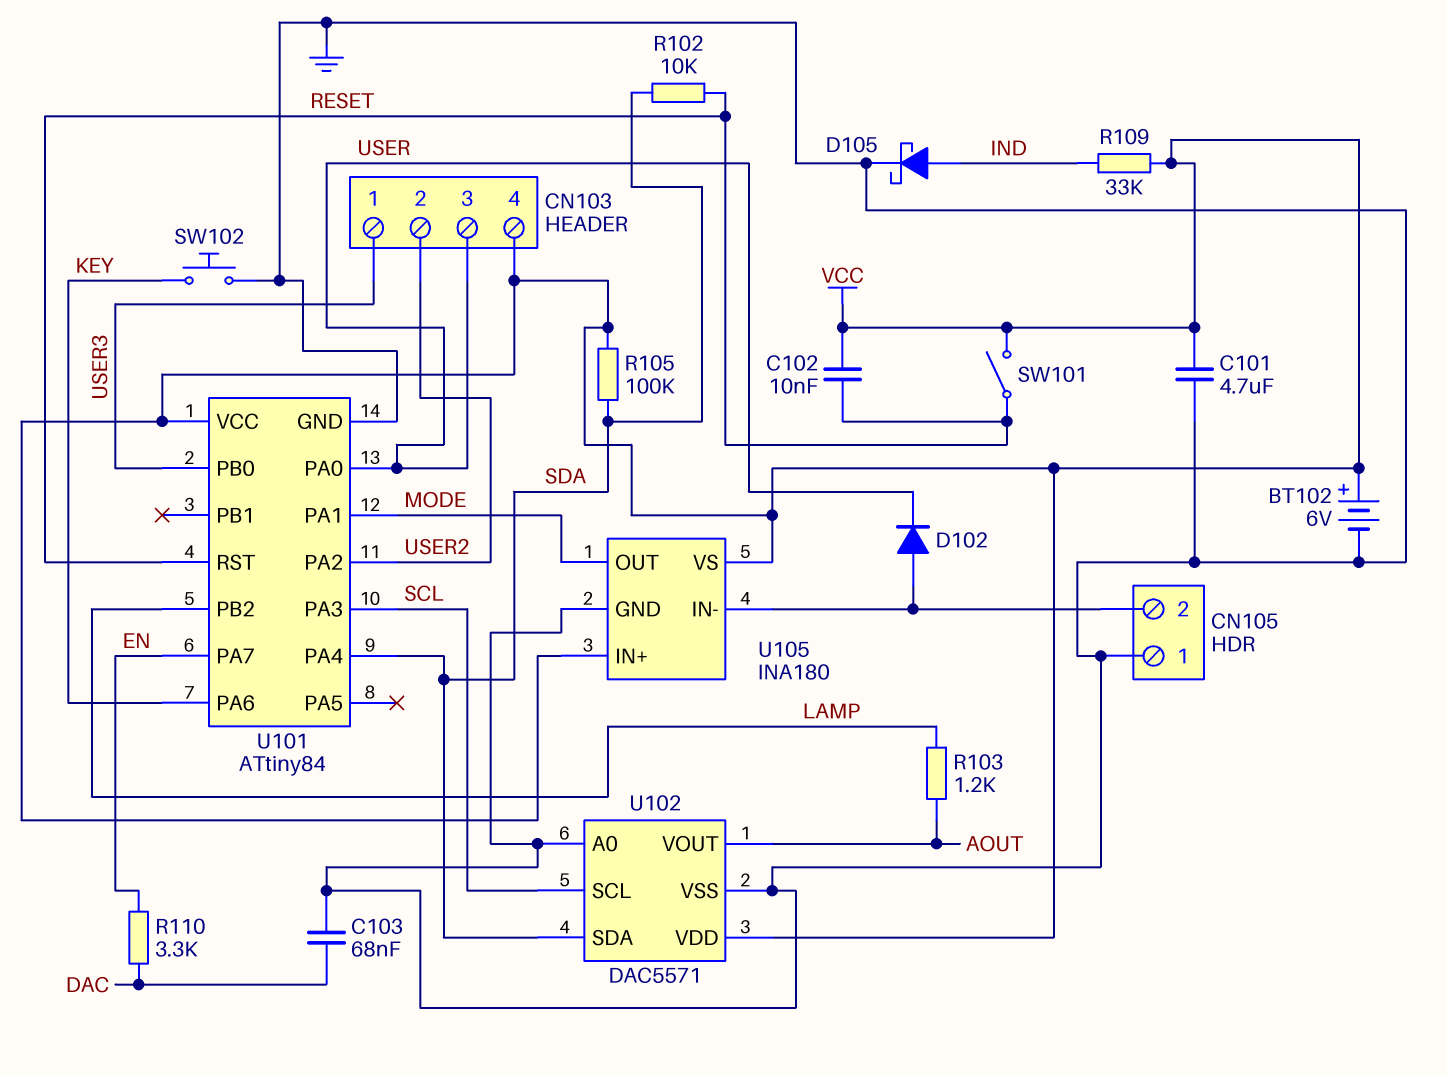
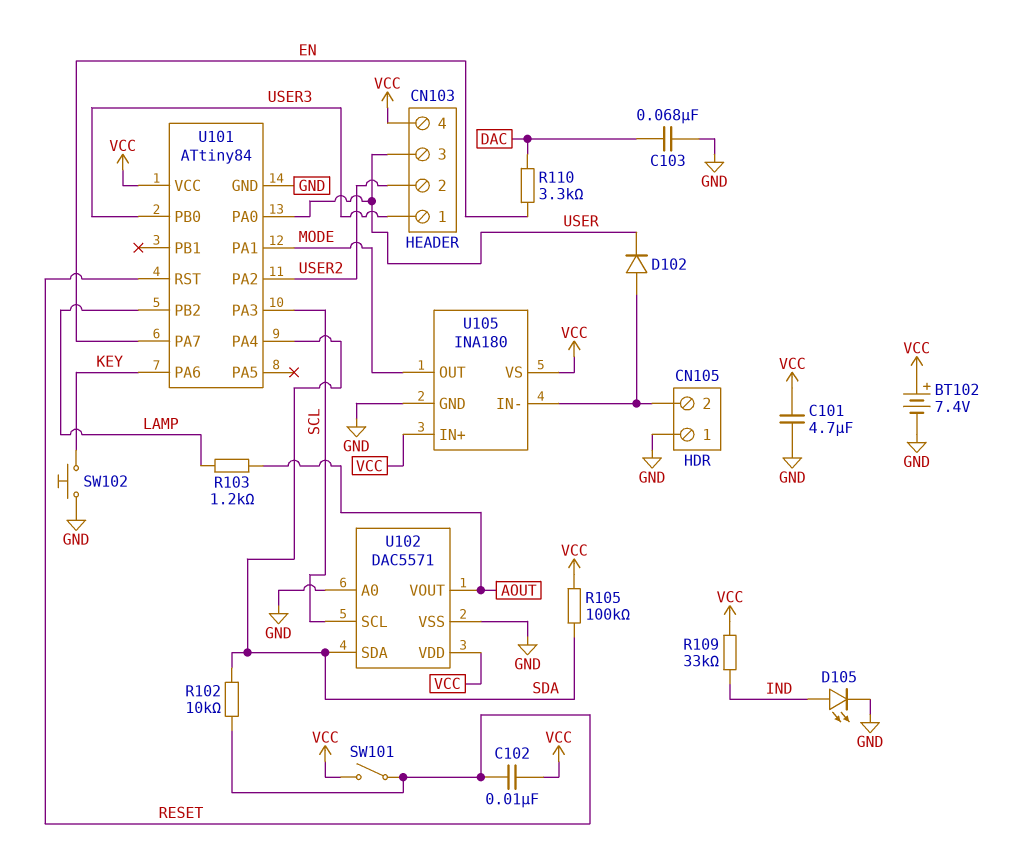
BT102: 6V (plus VCC, minus GND) -> 7.4V (plus VCC, minus GND)
D105: schottky (A IND, K GND) -> LED (A IND, K GND)

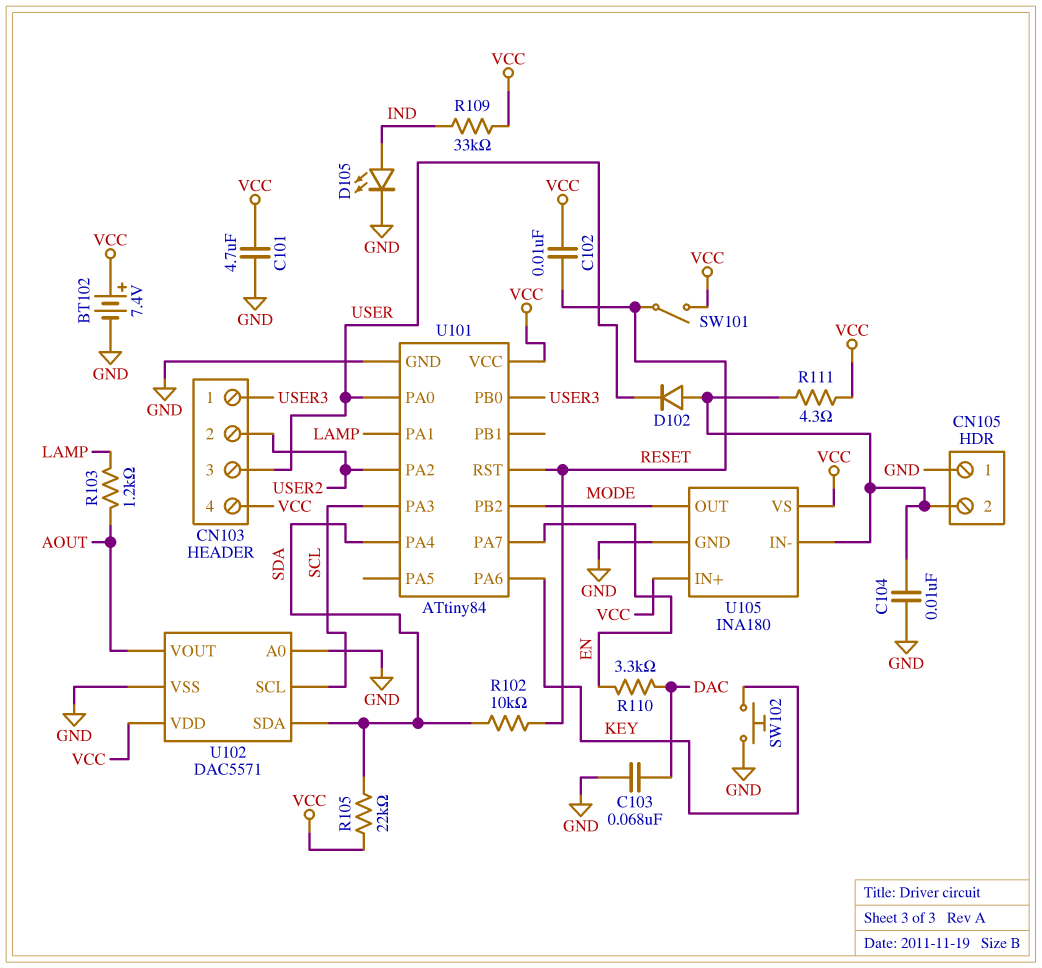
C104: none -> 10nF (CN105/2, GND)
R105: 100k (SDA, VCC) -> 22k (SDA, VCC)
R111: none -> 4.3 (CN105/2, VCC)
U101 pin PA1: MODE -> LAMP
U101 pin PB2: LAMP -> MODE

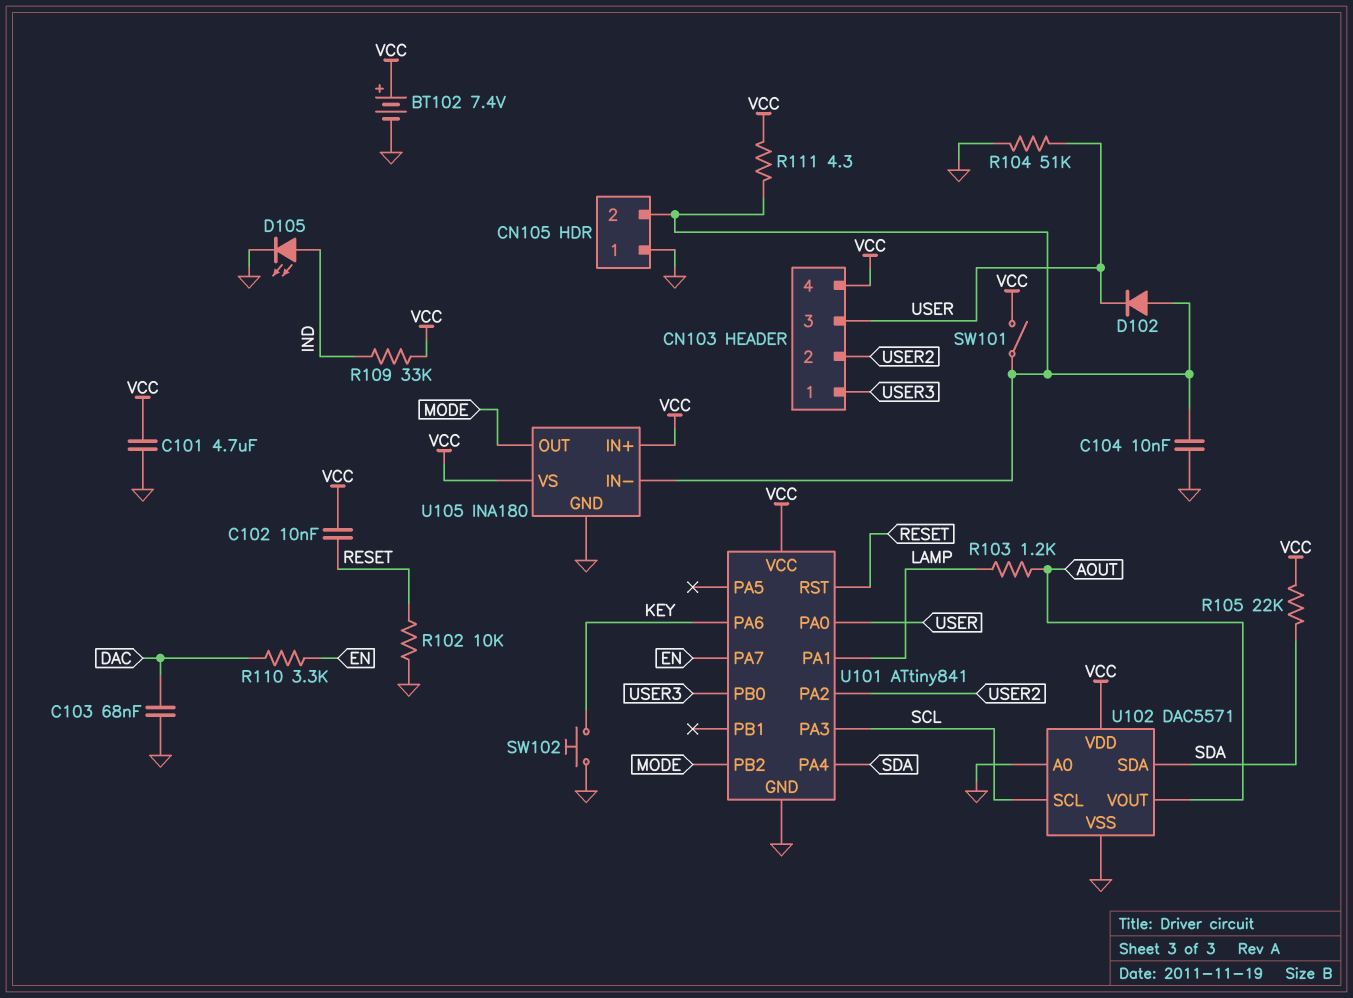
R102: 10k (RESET, SDA) -> 10k (GND, RESET)
R104: none -> 51k (GND, USER)
SW101: switch (RESET, VCC) -> switch (CN105/2, VCC)
U101: ATtiny84 -> ATtiny841

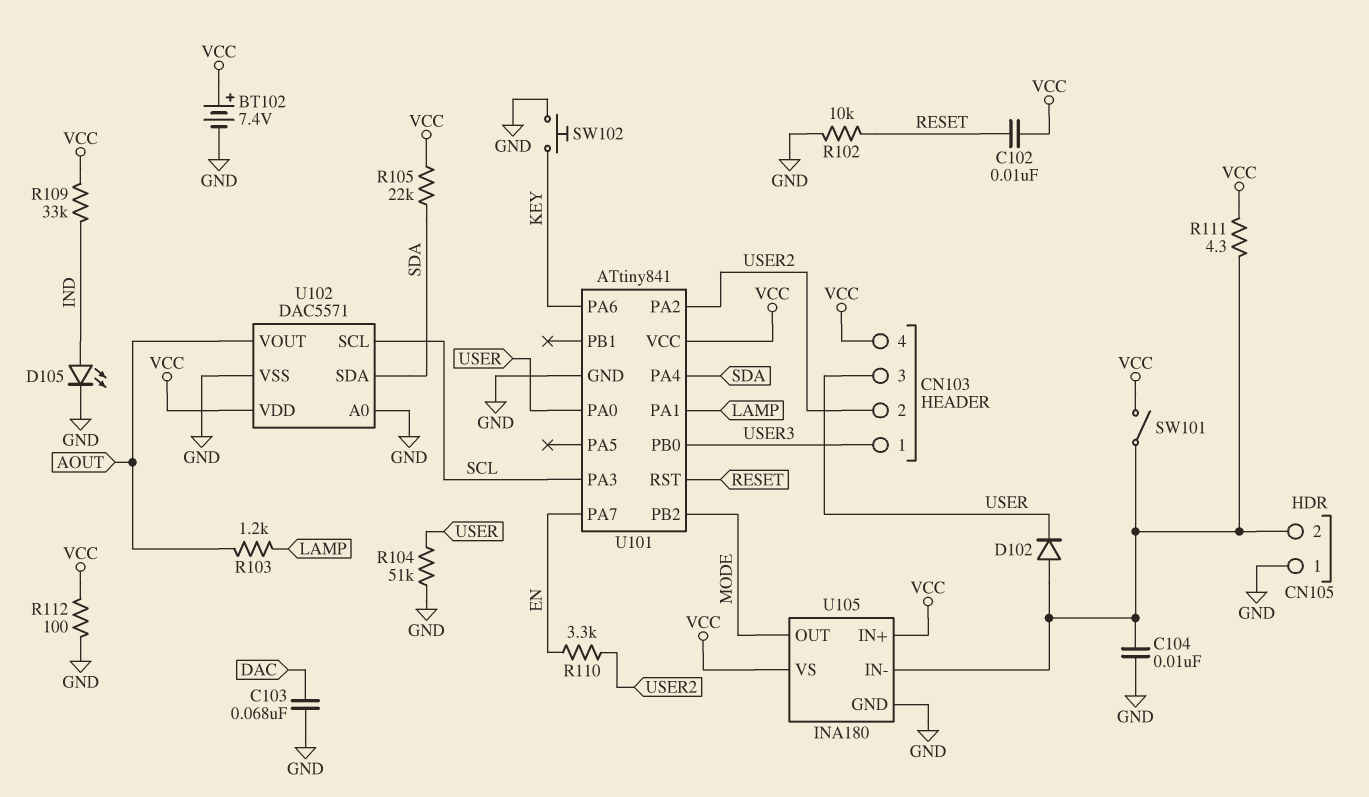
C101: 4.7uF (GND, VCC) -> none
R110: 3.3k (DAC, EN) -> 3.3k (EN, USER2)
R112: none -> 100 (GND, VCC)

